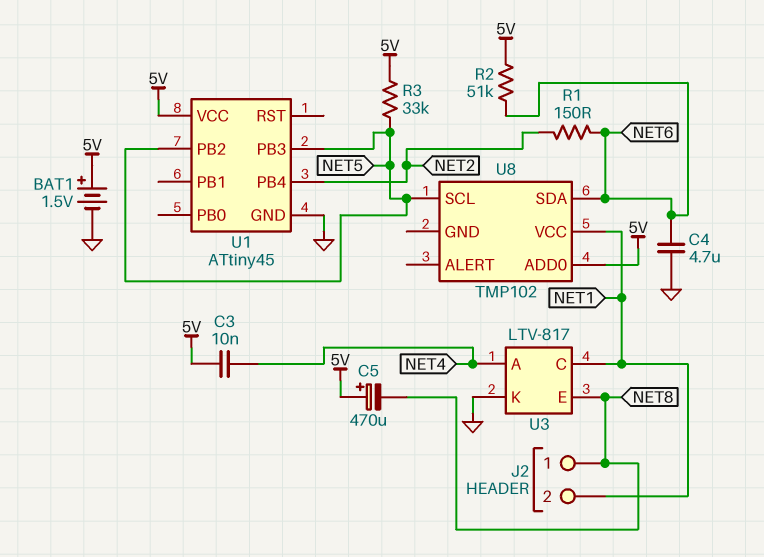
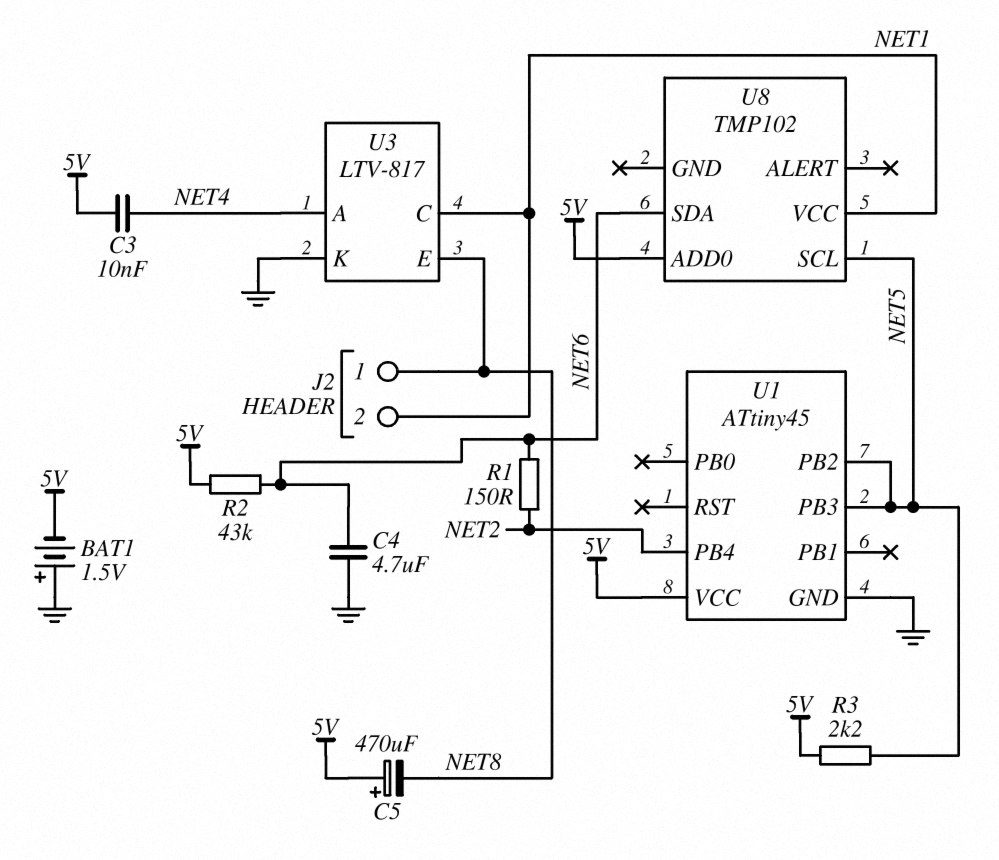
BAT1: 1.5V (plus 5V, minus GND) -> 1.5V (plus GND, minus 5V)
R2: 51k (5V, NET6) -> 43k (5V, NET6)
R3: 33k (5V, NET5) -> 2.2k (5V, NET5)

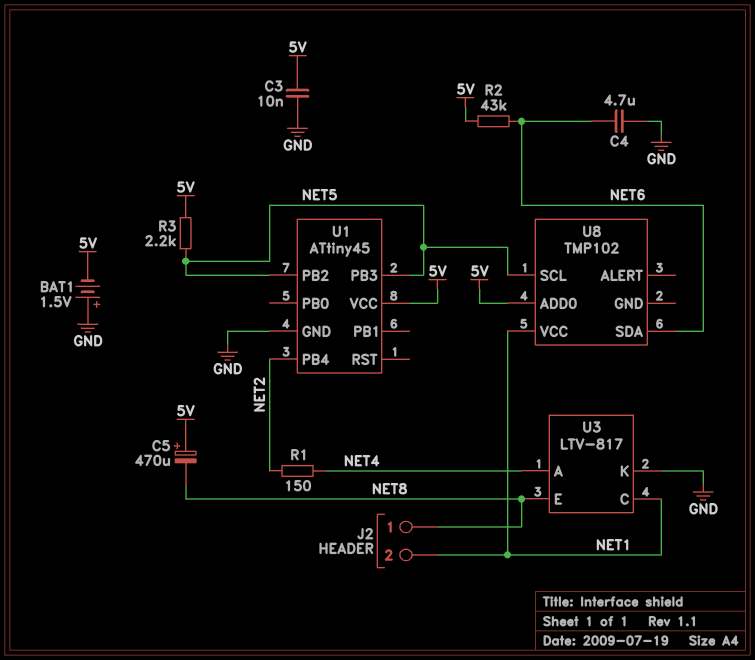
C3: 10nF (5V, NET4) -> 10nF (5V, GND)
R1: 150 (NET2, NET6) -> 150 (NET2, NET4)

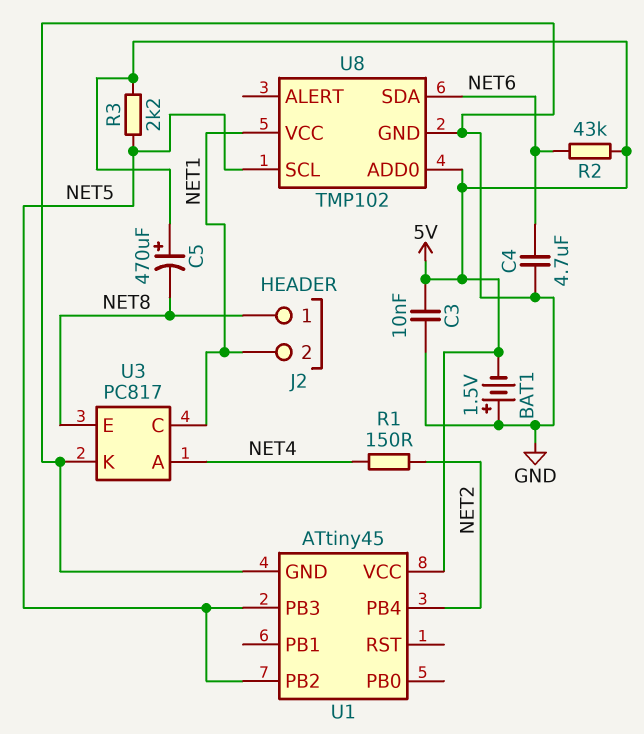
U3: LTV-817 -> PC817
U8 pin GND: none -> GND

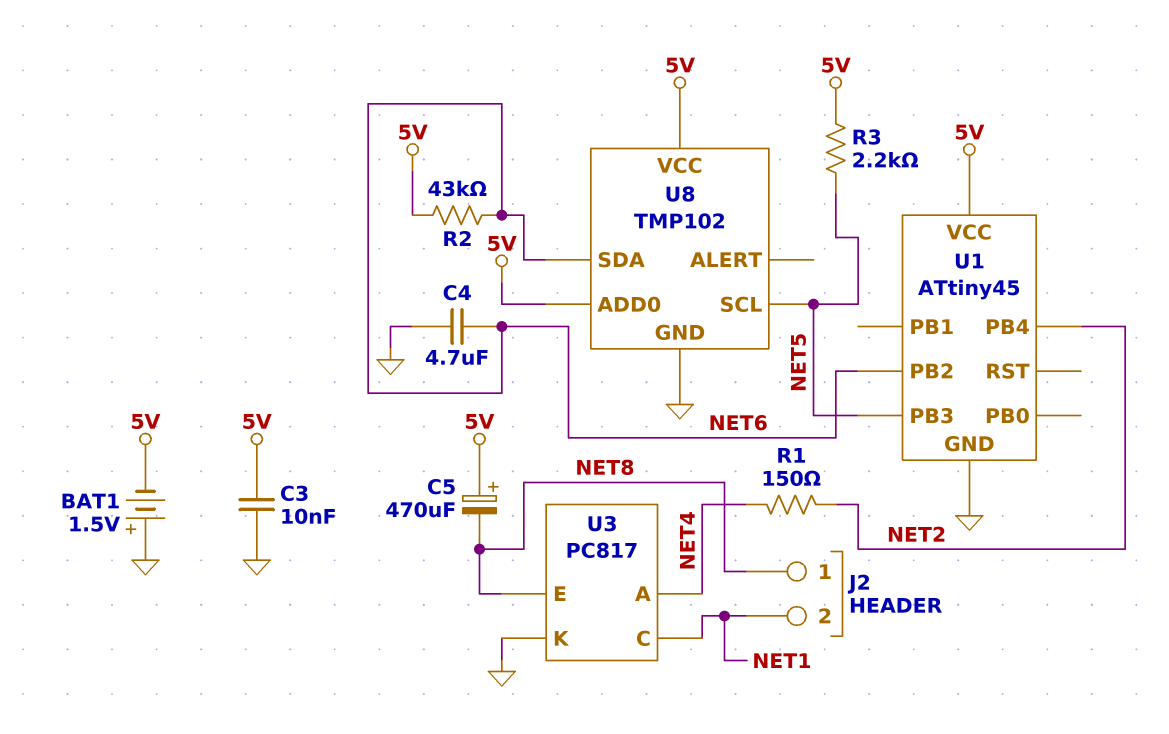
U1 pin PB2: NET5 -> NET6
U8 pin VCC: NET1 -> 5V

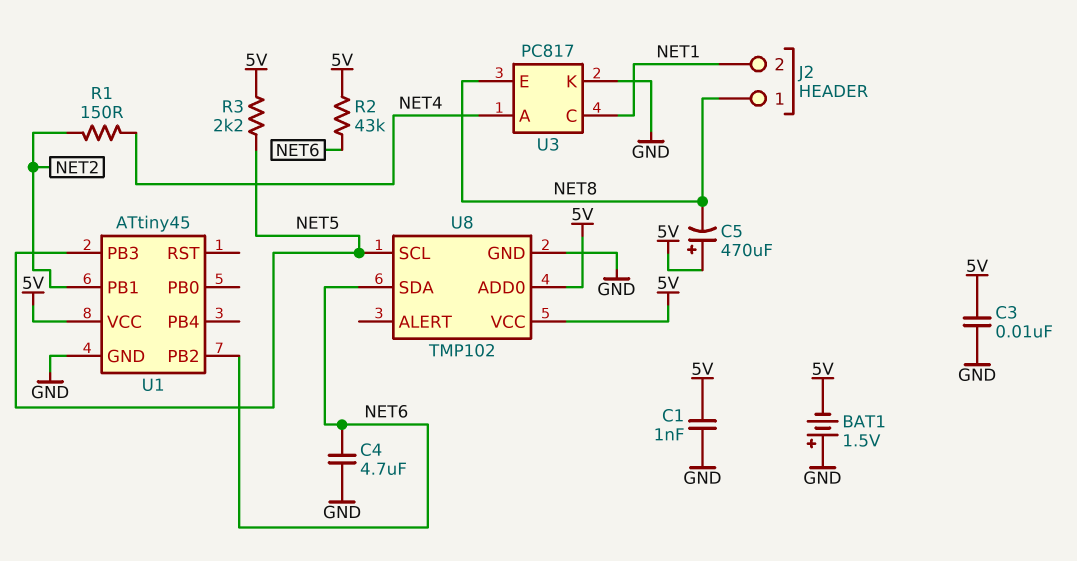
C1: none -> 1nF (5V, GND)
U1 pin PB1: none -> NET2
U1 pin PB4: NET2 -> none

